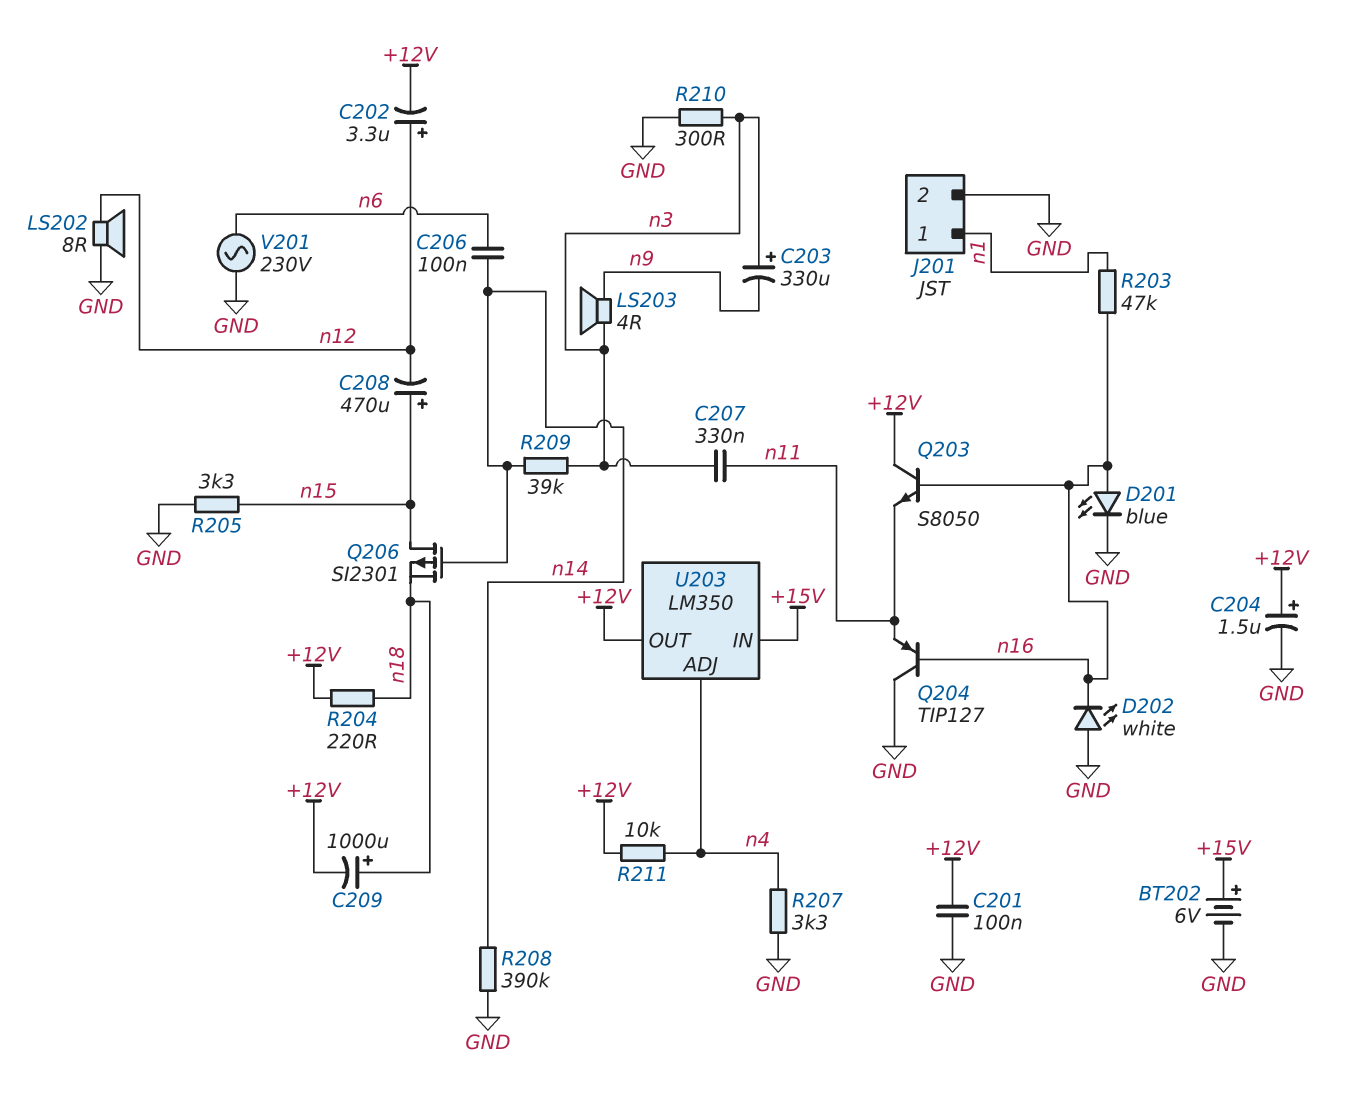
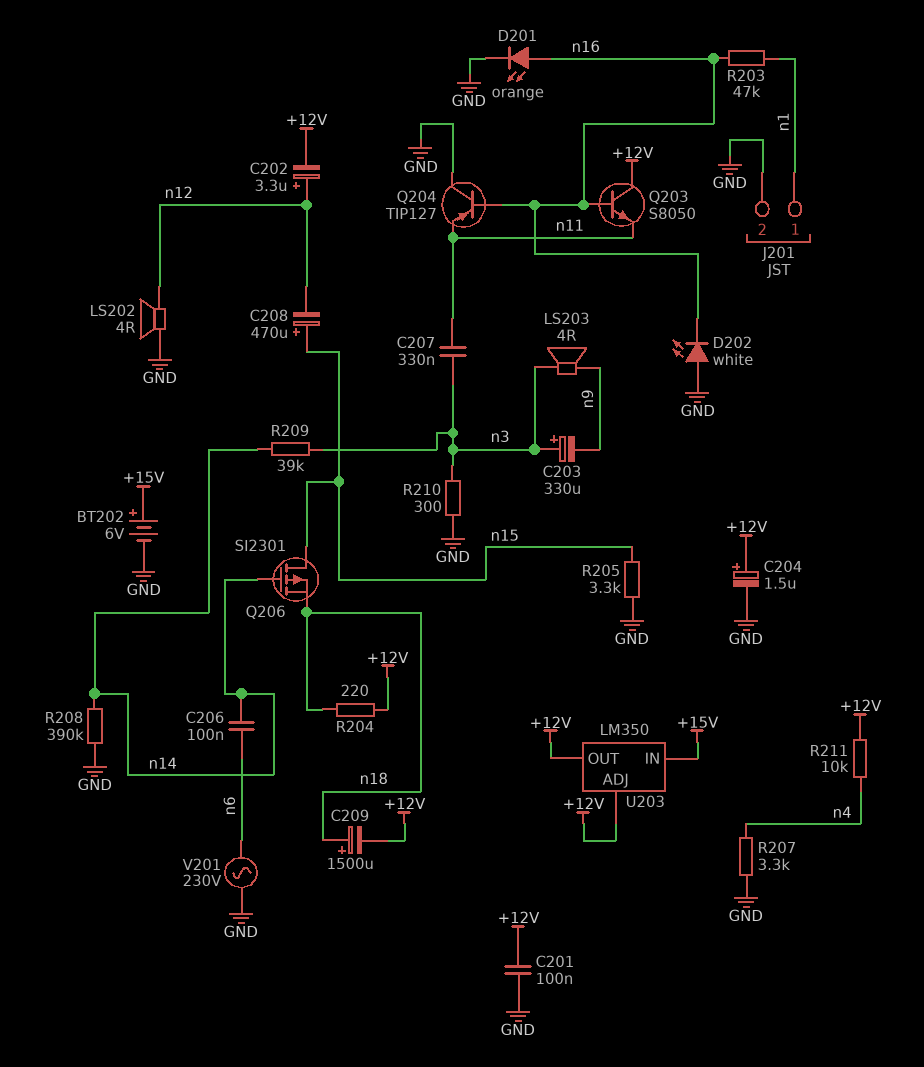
C209: 1000uF (plus n18, minus +12V) -> 1500uF (plus n18, minus +12V)
D201: LED blue (A n16, K GND) -> LED orange (A n16, K GND)
LS202: speaker 8R (GND, n12) -> speaker 4R (GND, n12)
U203 pin ADJ: n4 -> +12V

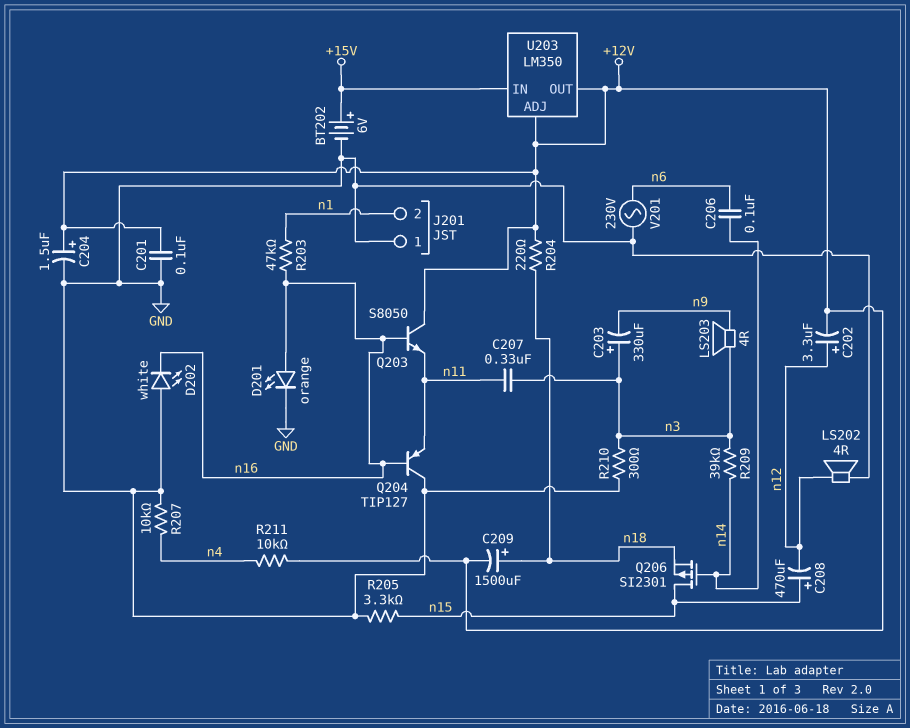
J201 pin 1: n1 -> GND
J201 pin 2: GND -> n1
R207: 3.3k (GND, n4) -> 10k (GND, n4)
R208: 390k (GND, n14) -> none

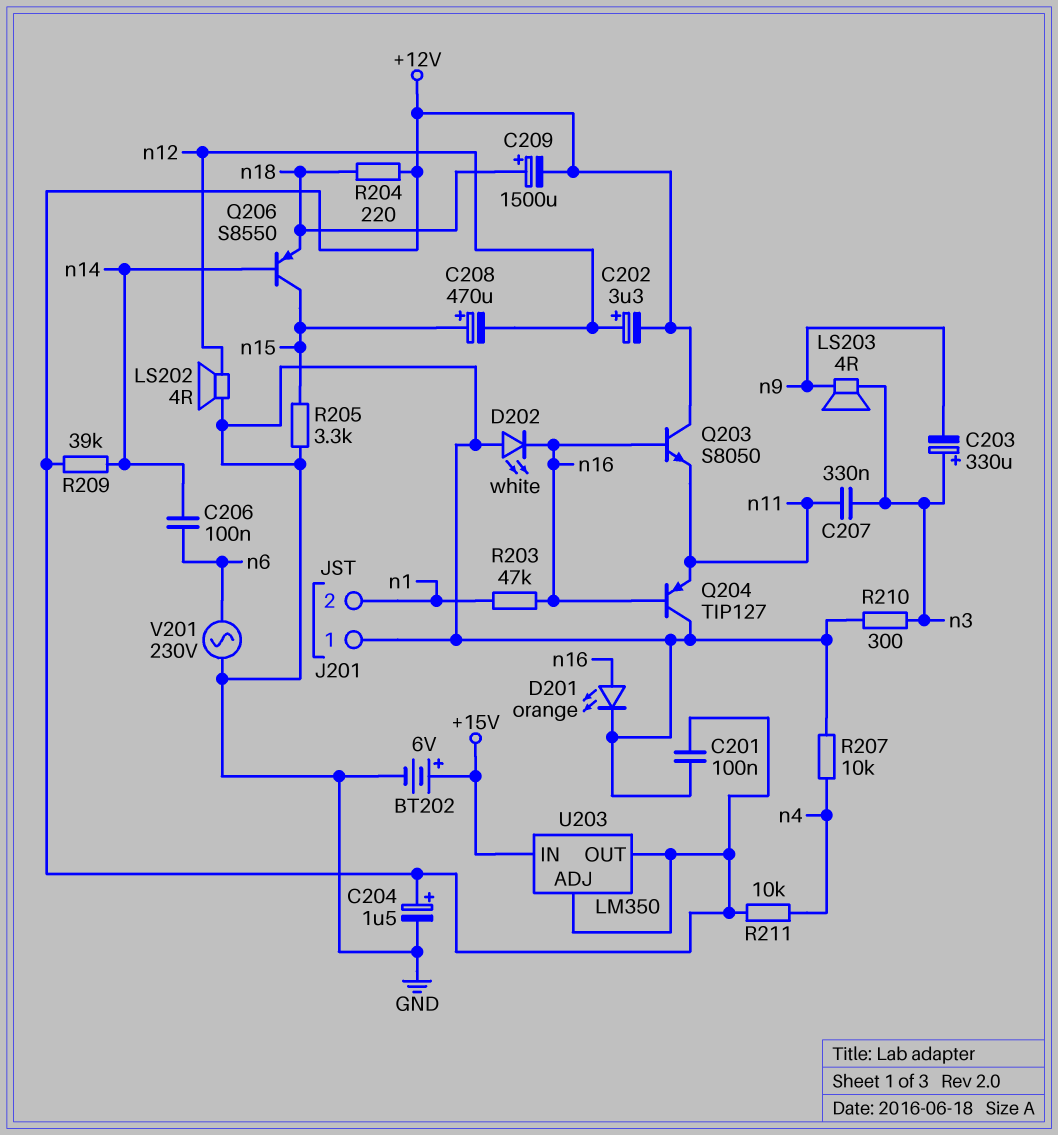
Q206: PMOS SI2301 (G n14, D n15, S n18) -> PNP S8550 (B n14, C n15, E n18)
R209: 39k (n3, n14) -> 39k (+12V, n14)

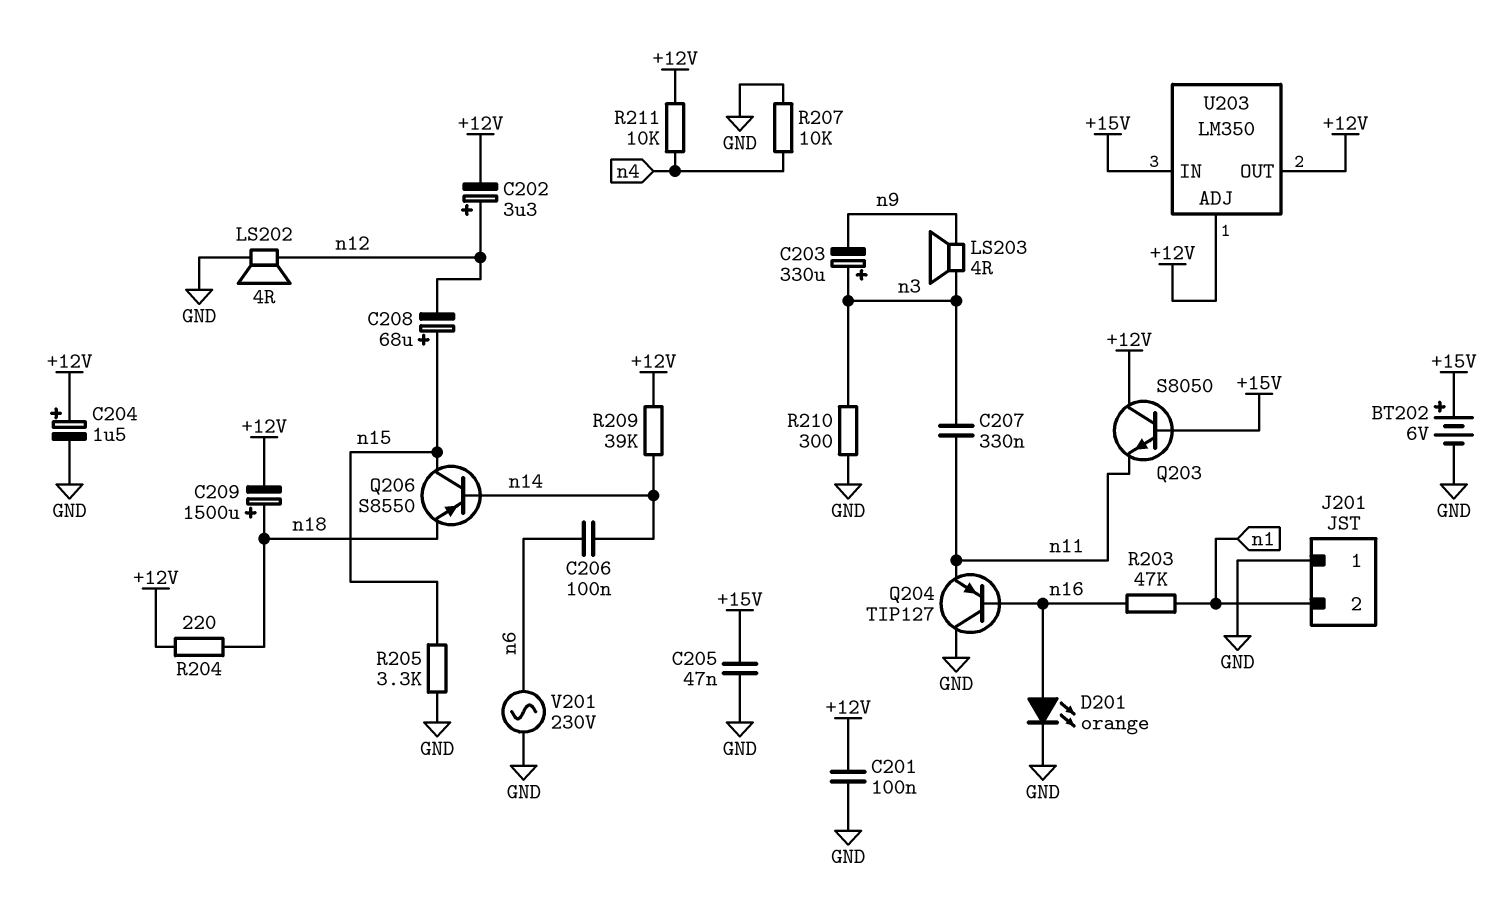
C205: none -> 47nF (+15V, GND)
C208: 470uF (plus n15, minus n12) -> 68uF (plus n15, minus n12)
D202: LED white (A GND, K n16) -> none
Q203: NPN S8050 (B n16, C +12V, E n11) -> NPN S8050 (B +15V, C +12V, E n11)

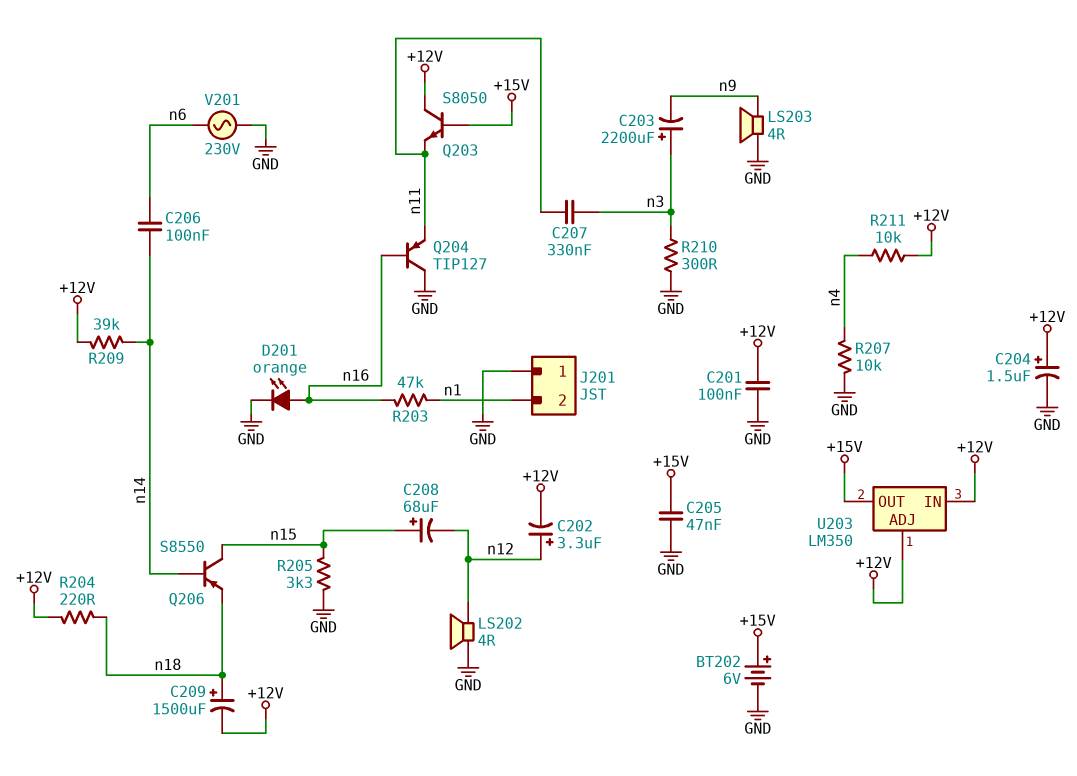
C203: 330uF (plus n3, minus n9) -> 2200uF (plus n3, minus n9)
LS203: speaker 4R (n3, n9) -> speaker 4R (GND, n9)
U203 pin IN: +15V -> +12V
U203 pin OUT: +12V -> +15V

